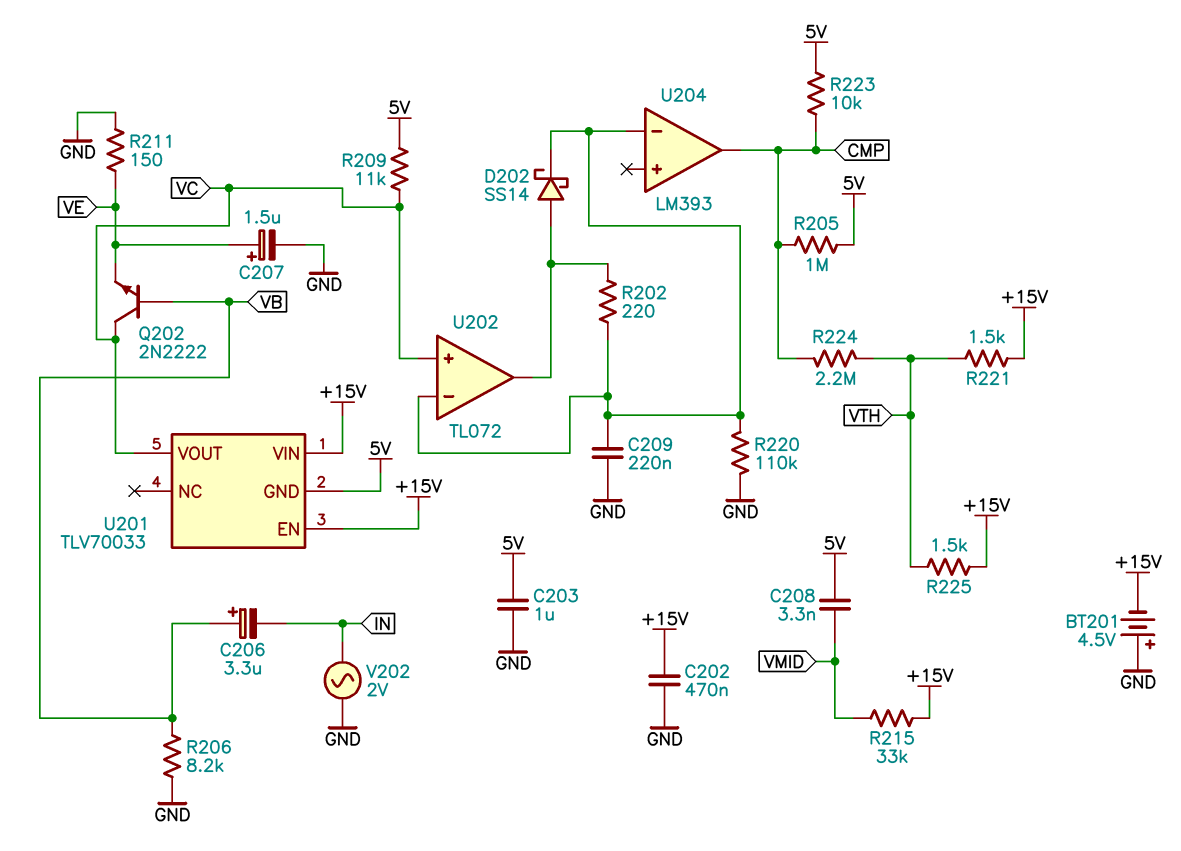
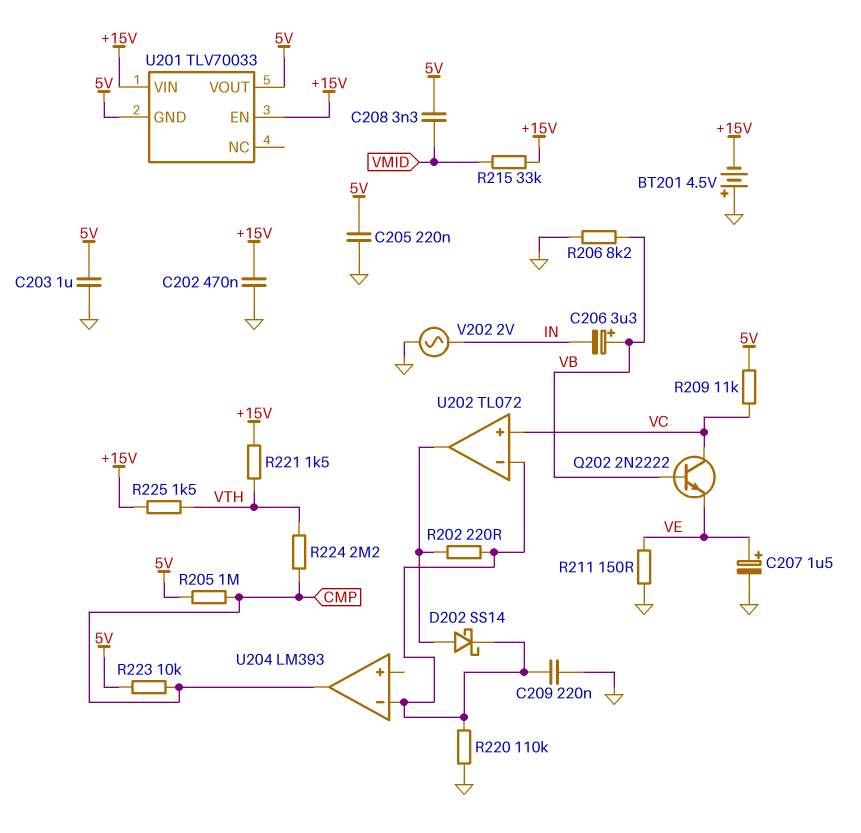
C205: none -> 220nF (5V, GND)
U201 pin VOUT: VC -> 5V

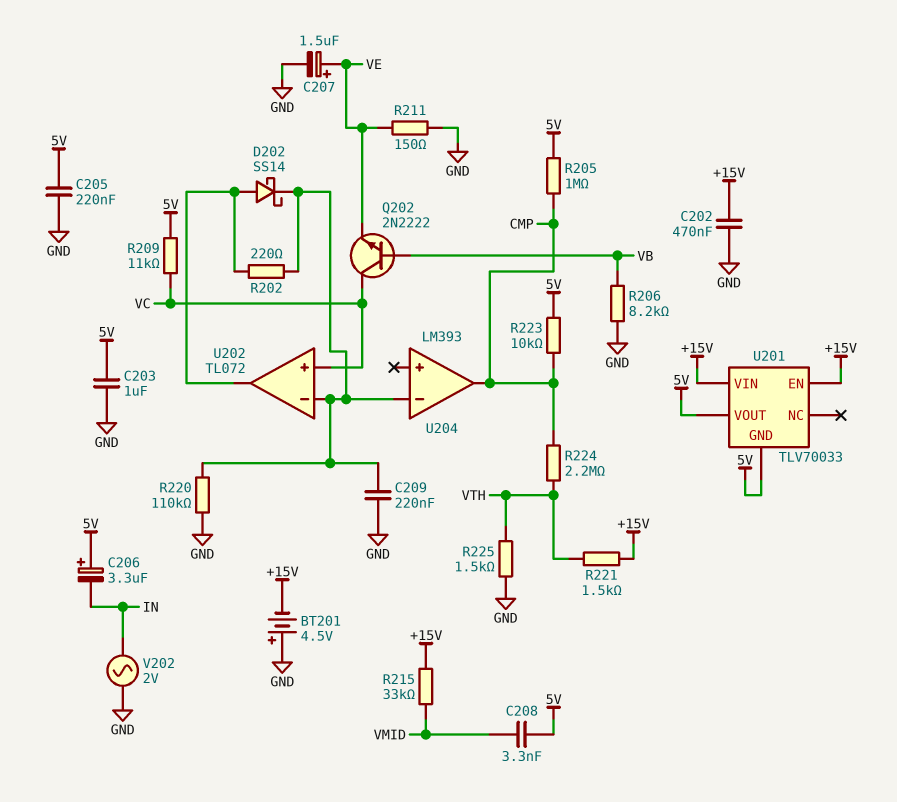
C206: 3.3uF (plus VB, minus IN) -> 3.3uF (plus 5V, minus IN)
R225: 1.5k (+15V, VTH) -> 1.5k (GND, VTH)

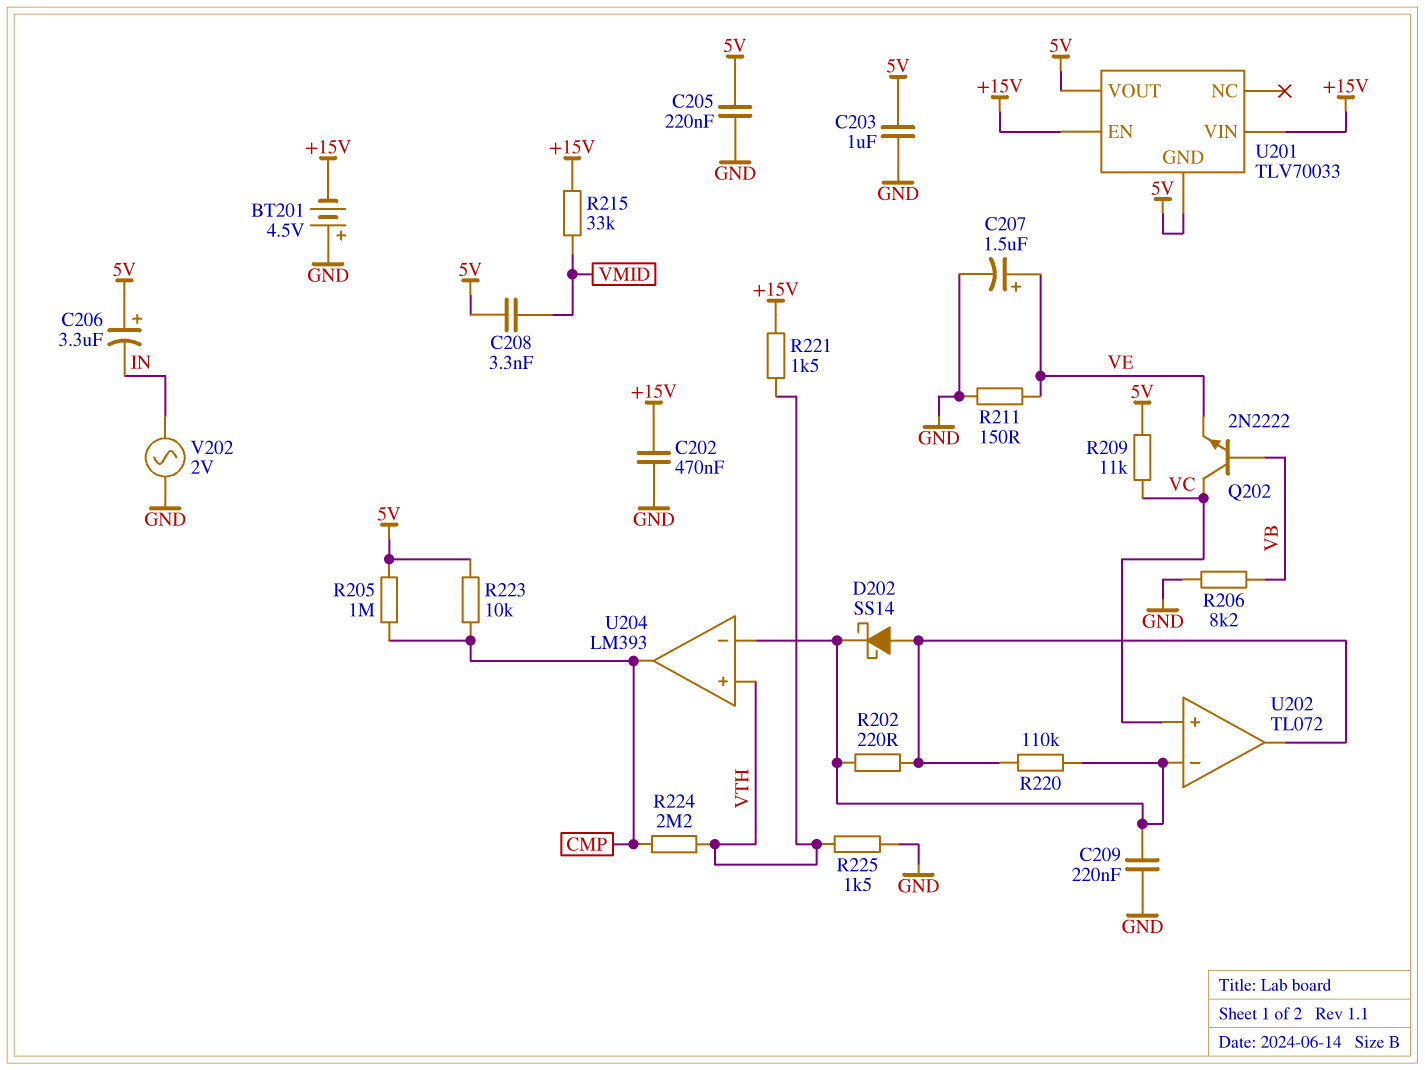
R220: 110k (GND, U202/in-) -> 110k (U202/in-, U202/out)
U204 pin in+: none -> VTH

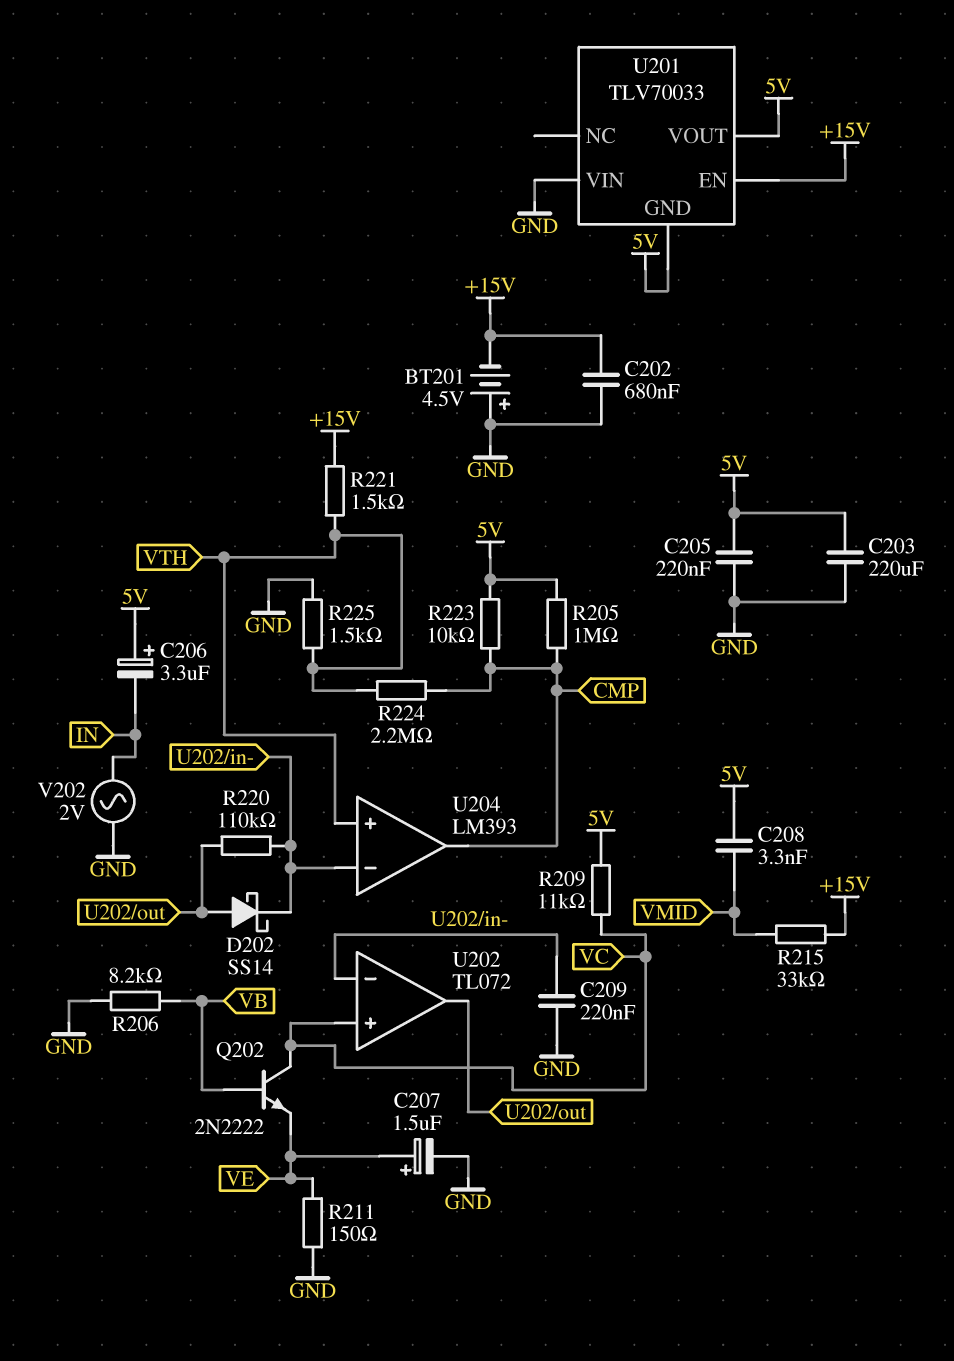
C202: 470nF (+15V, GND) -> 680nF (+15V, GND)
C203: 1uF (5V, GND) -> 220uF (5V, GND)
R202: 220 (U202/in-, U202/out) -> none
U201 pin VIN: +15V -> GND

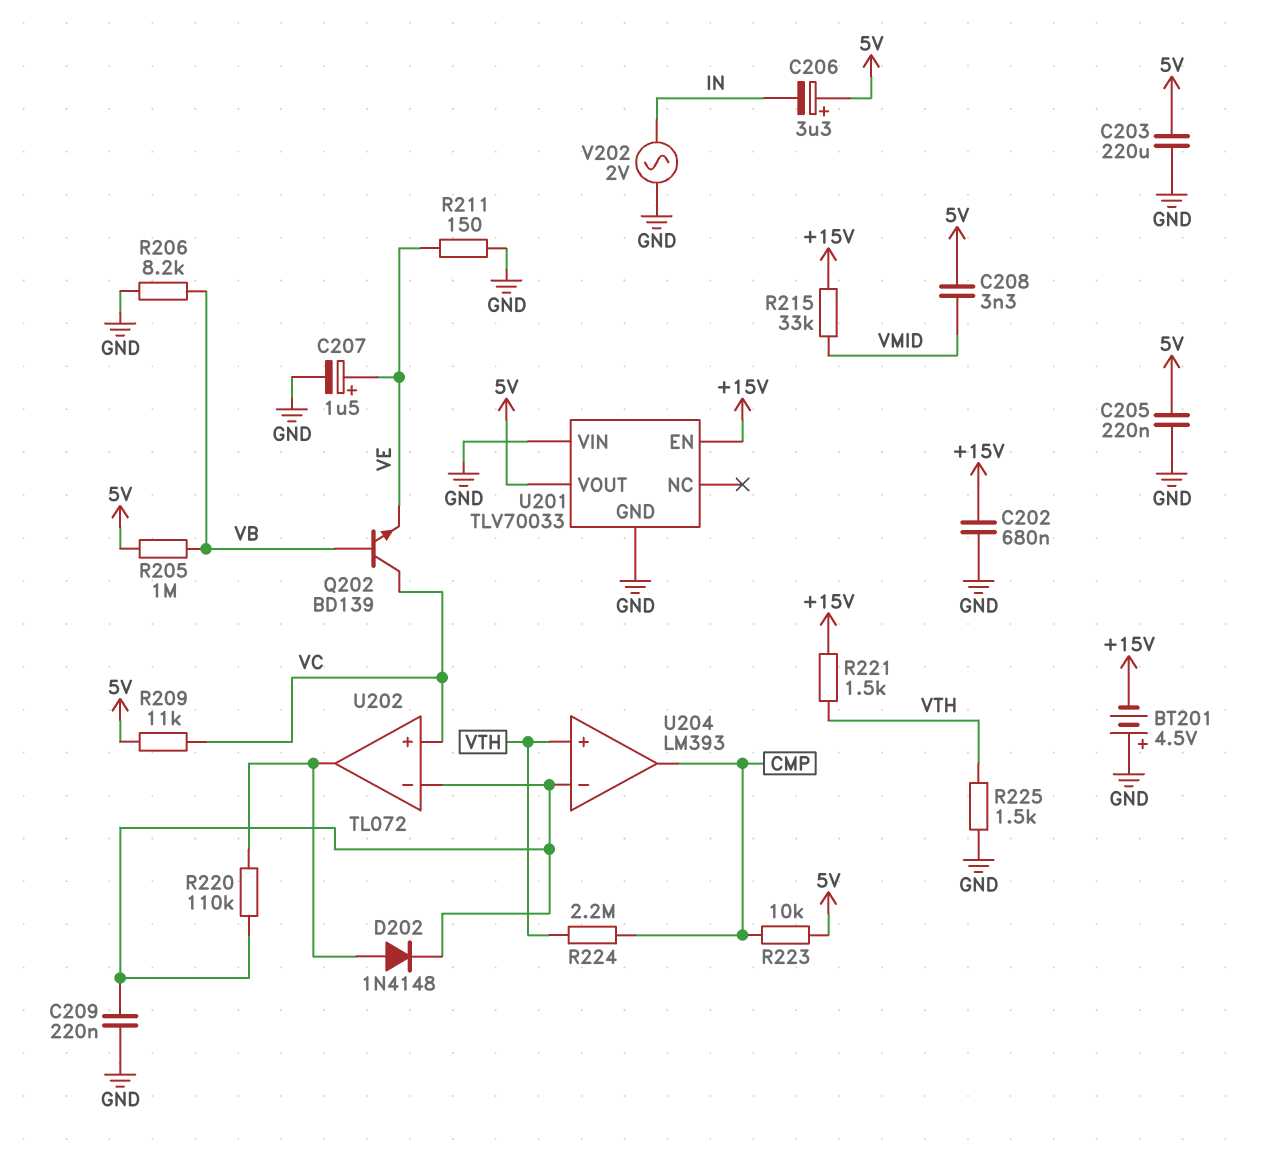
D202: schottky SS14 (A U202/out, K U202/in-) -> diode 1N4148 (A U202/out, K U202/in-)
Q202: NPN 2N2222 (B VB, C VC, E VE) -> NPN BD139 (B VB, C VC, E VE)
R205: 1M (5V, CMP) -> 1M (5V, VB)
U201 pin GND: 5V -> GND

